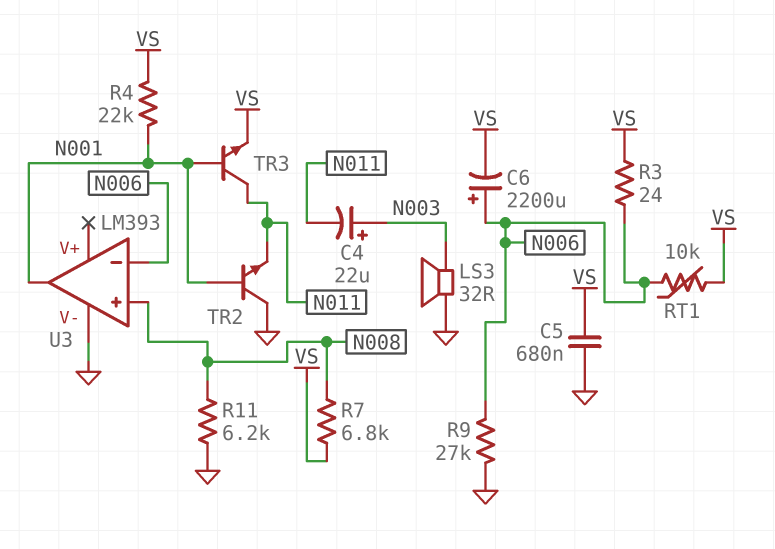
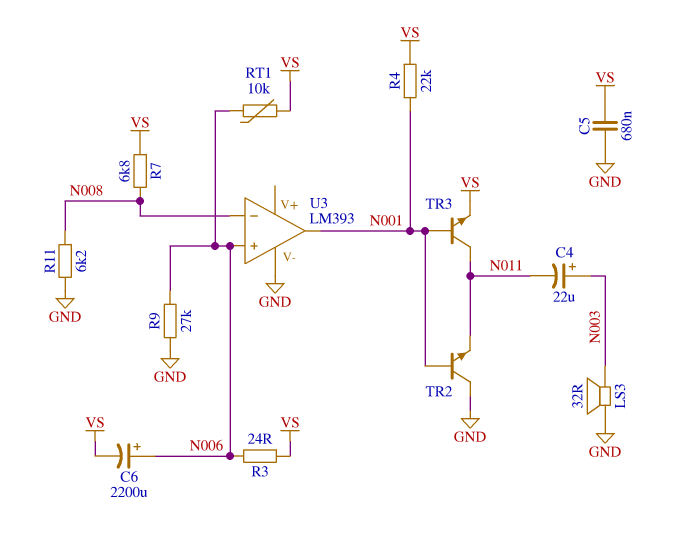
U3 pin in+: N008 -> N006
U3 pin in-: N006 -> N008

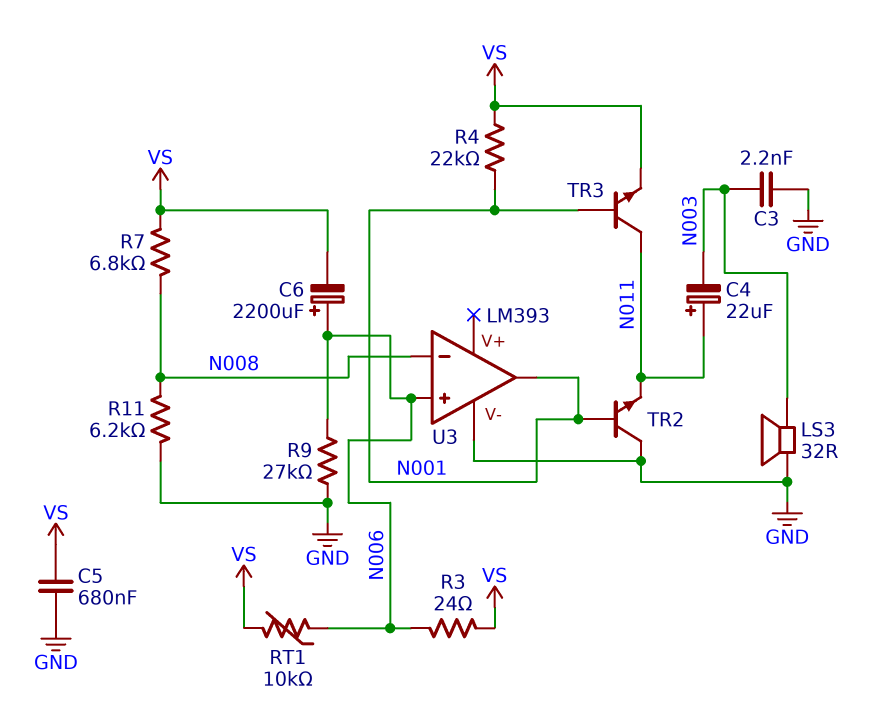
C3: none -> 2.2nF (GND, N003)
C4: 22uF (plus N003, minus N011) -> 22uF (plus N011, minus N003)

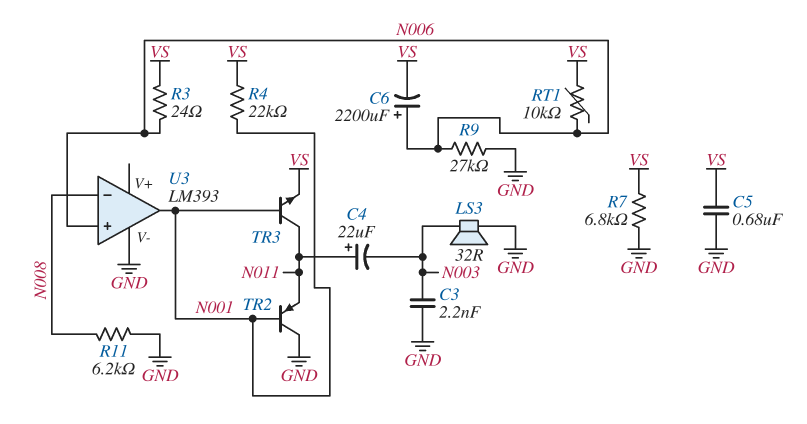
R7: 6.8k (N008, VS) -> 6.8k (GND, VS)
TR2: NPN (B N001, C GND, E N011) -> PNP (B N001, C GND, E N011)

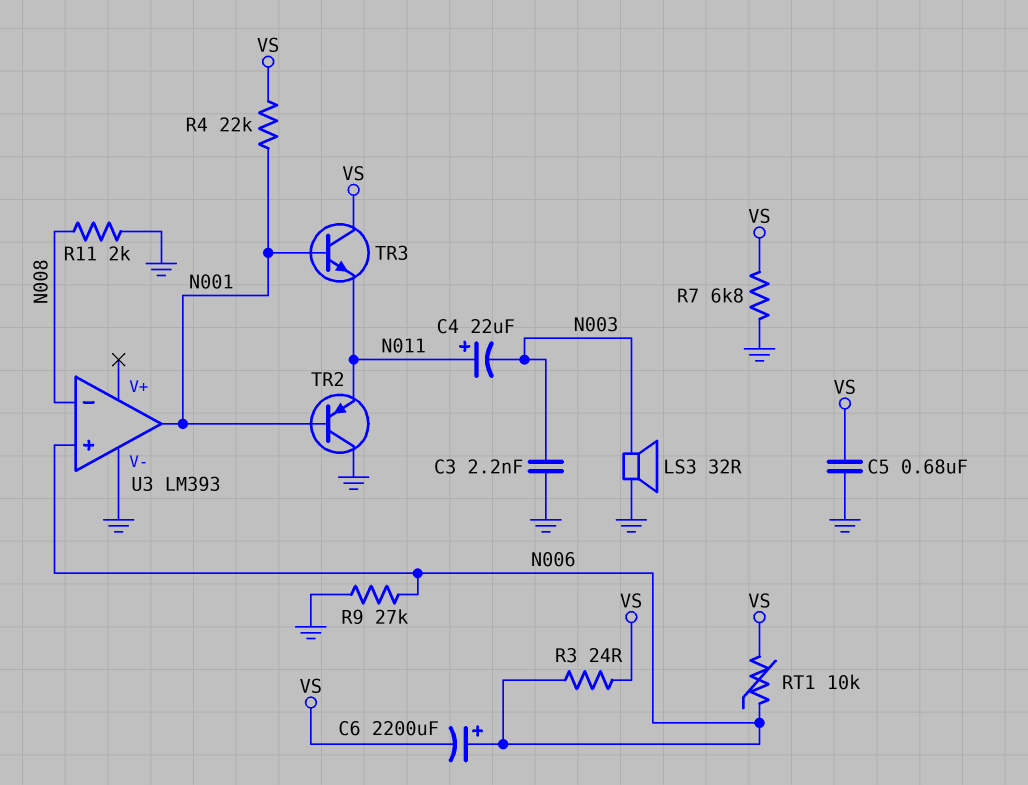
R11: 6.2k (GND, N008) -> 2k (GND, N008)
TR3: NPN (B N001, C N011, E VS) -> NPN (B N001, C VS, E N011)

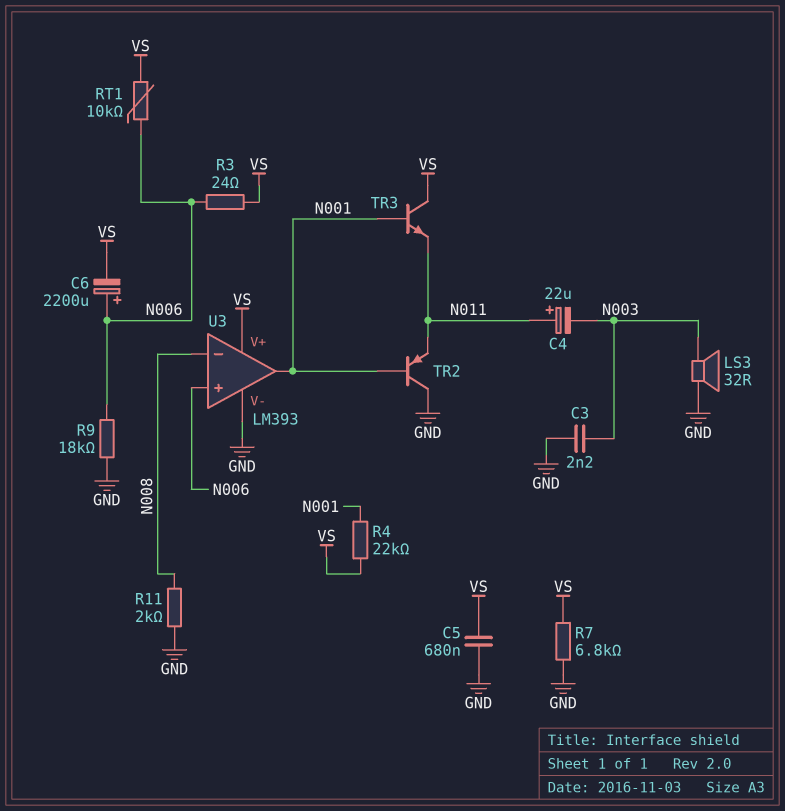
R9: 27k (GND, N006) -> 18k (GND, N006)
U3 pin V+: none -> VS

